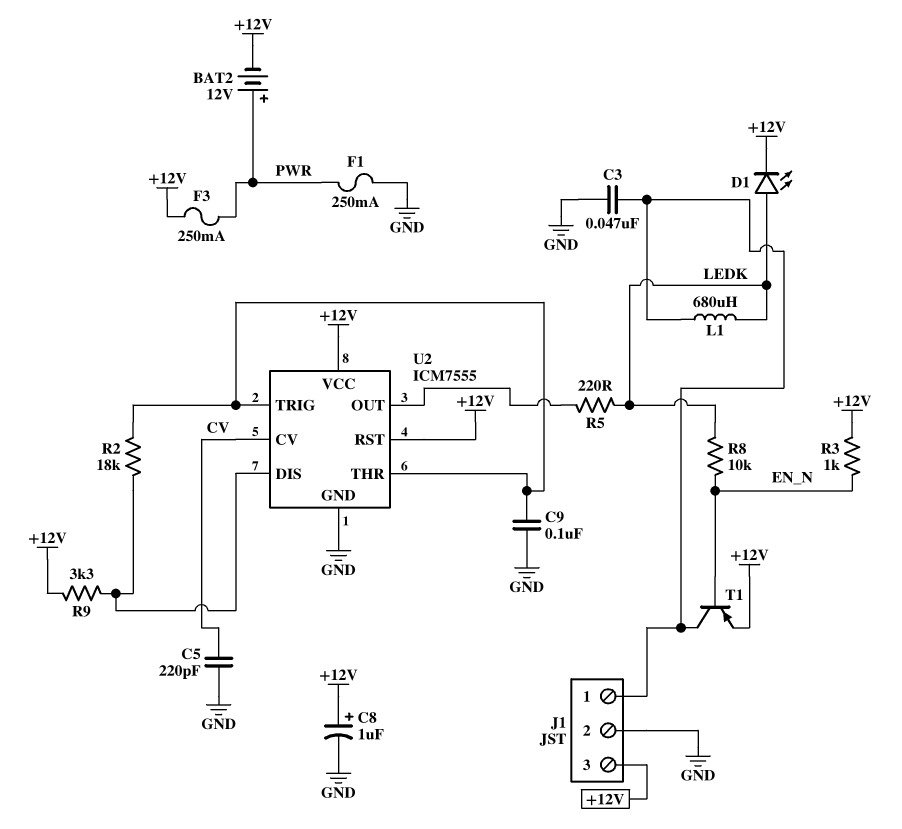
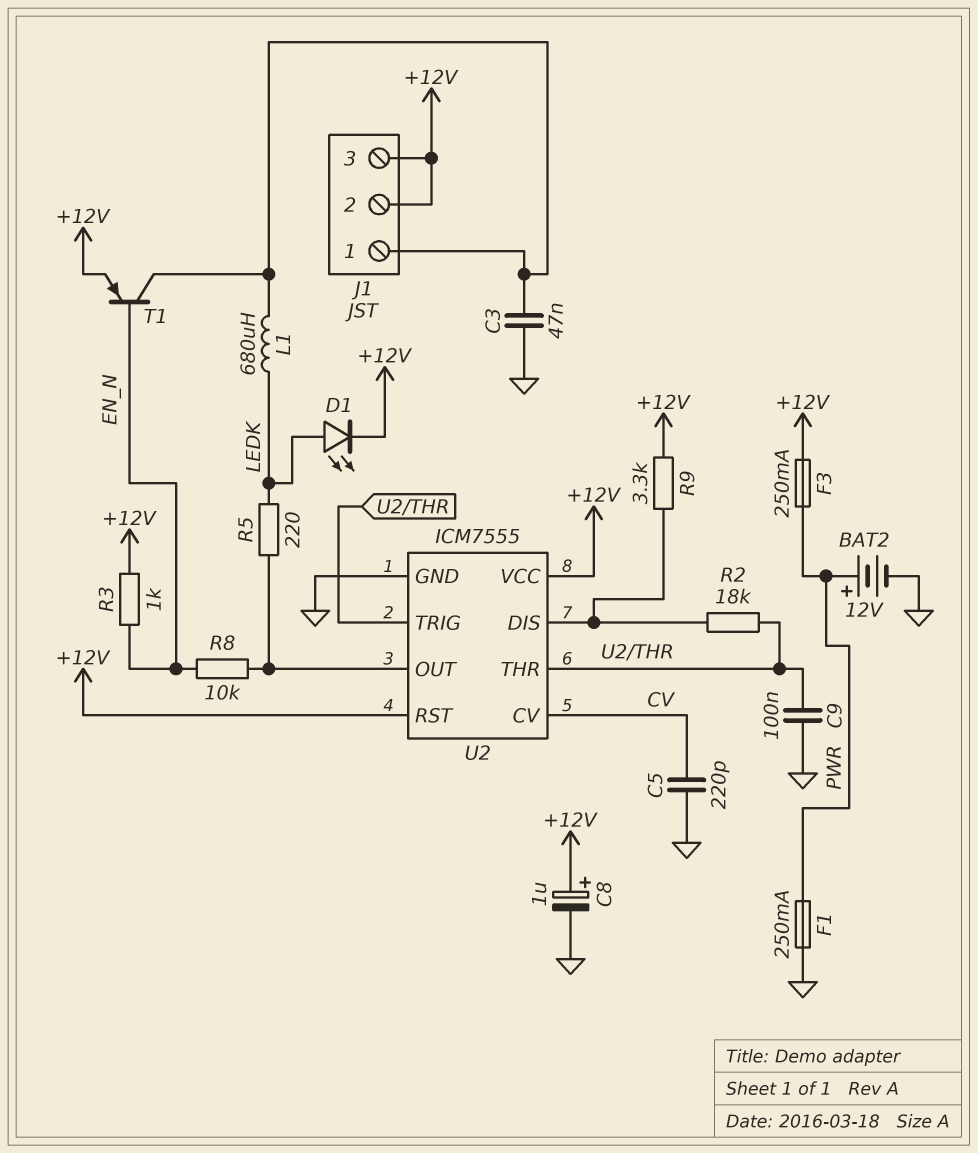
BAT2: 12V (plus PWR, minus +12V) -> 12V (plus PWR, minus GND)
J1 pin 2: GND -> +12V
R8: 10k (EN_N, LEDK) -> 10k (EN_N, U2/OUT)

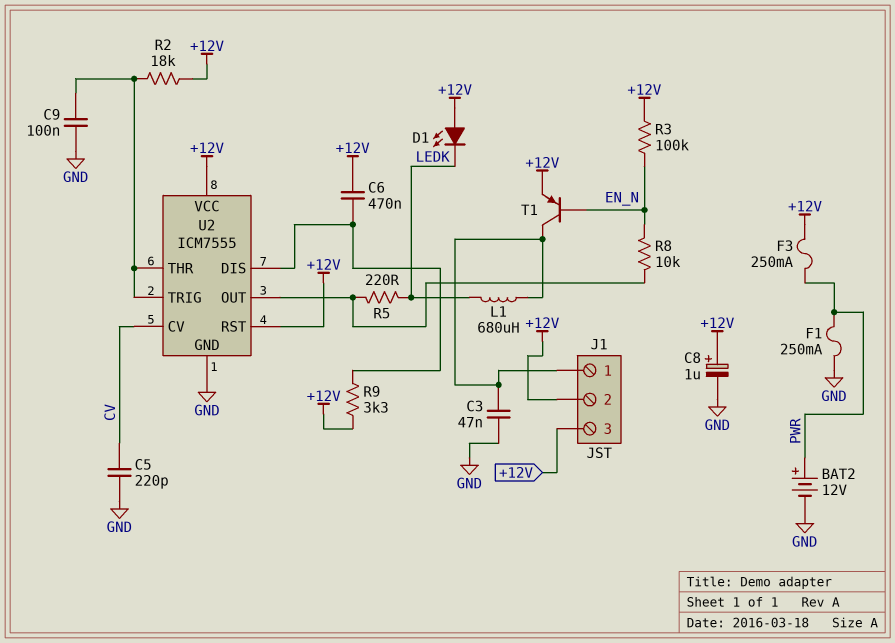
C6: none -> 470nF (+12V, U2/DIS)
D1: LED (A LEDK, K +12V) -> LED (A +12V, K LEDK)
R2: 18k (U2/DIS, U2/THR) -> 18k (+12V, U2/THR)
R3: 1k (+12V, EN_N) -> 100k (+12V, EN_N)

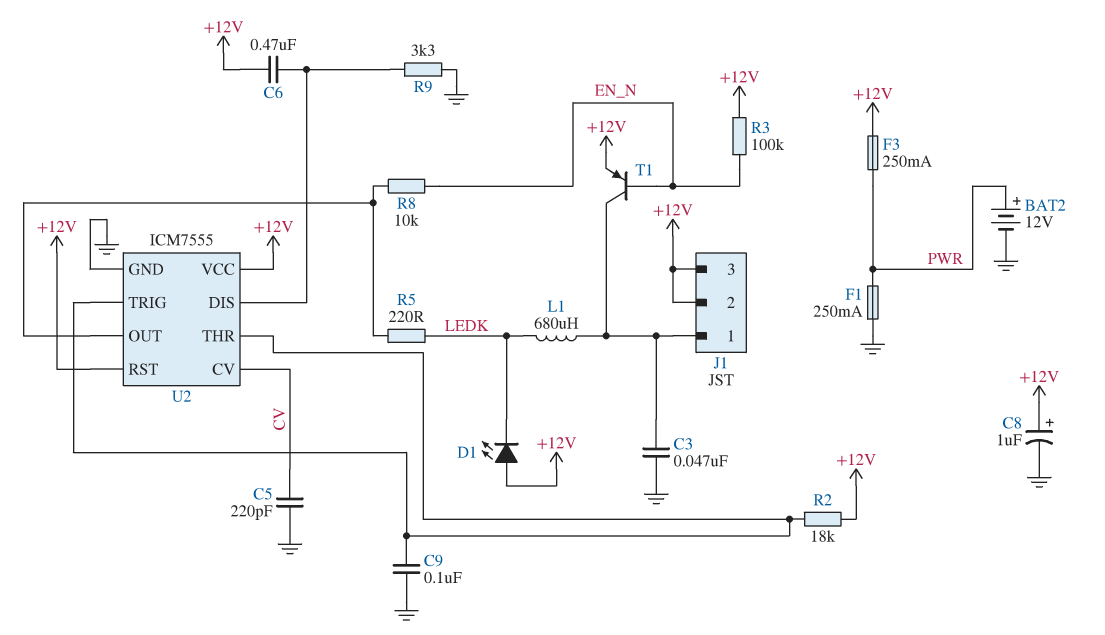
R9: 3.3k (+12V, U2/DIS) -> 3.3k (GND, U2/DIS)

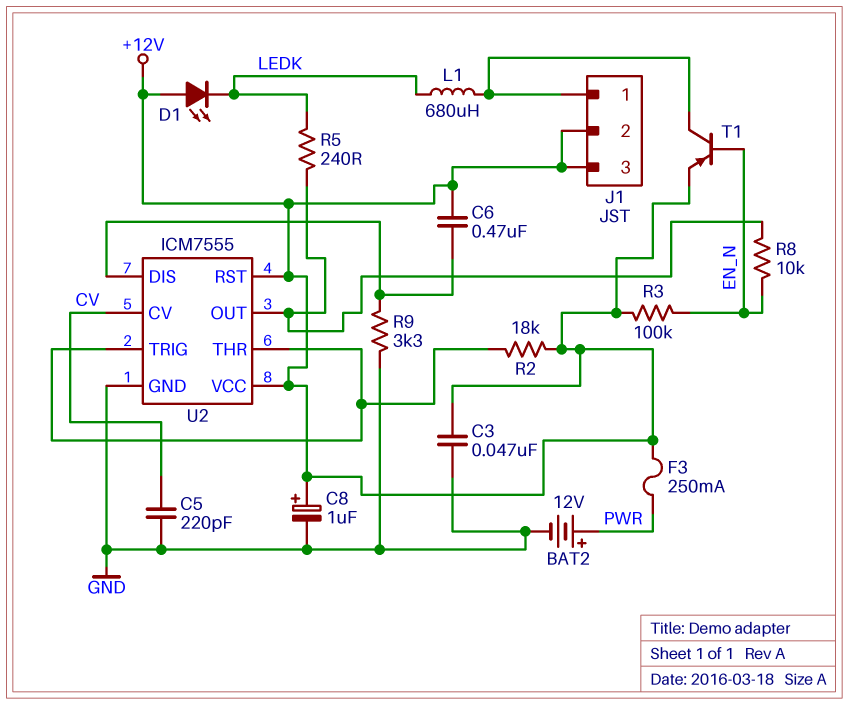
C3: 47nF (GND, J1/1) -> 47nF (+12V, GND)
C9: 100nF (GND, U2/THR) -> none
F1: 250mA (GND, PWR) -> none
R5: 220 (LEDK, U2/OUT) -> 240 (LEDK, U2/OUT)

